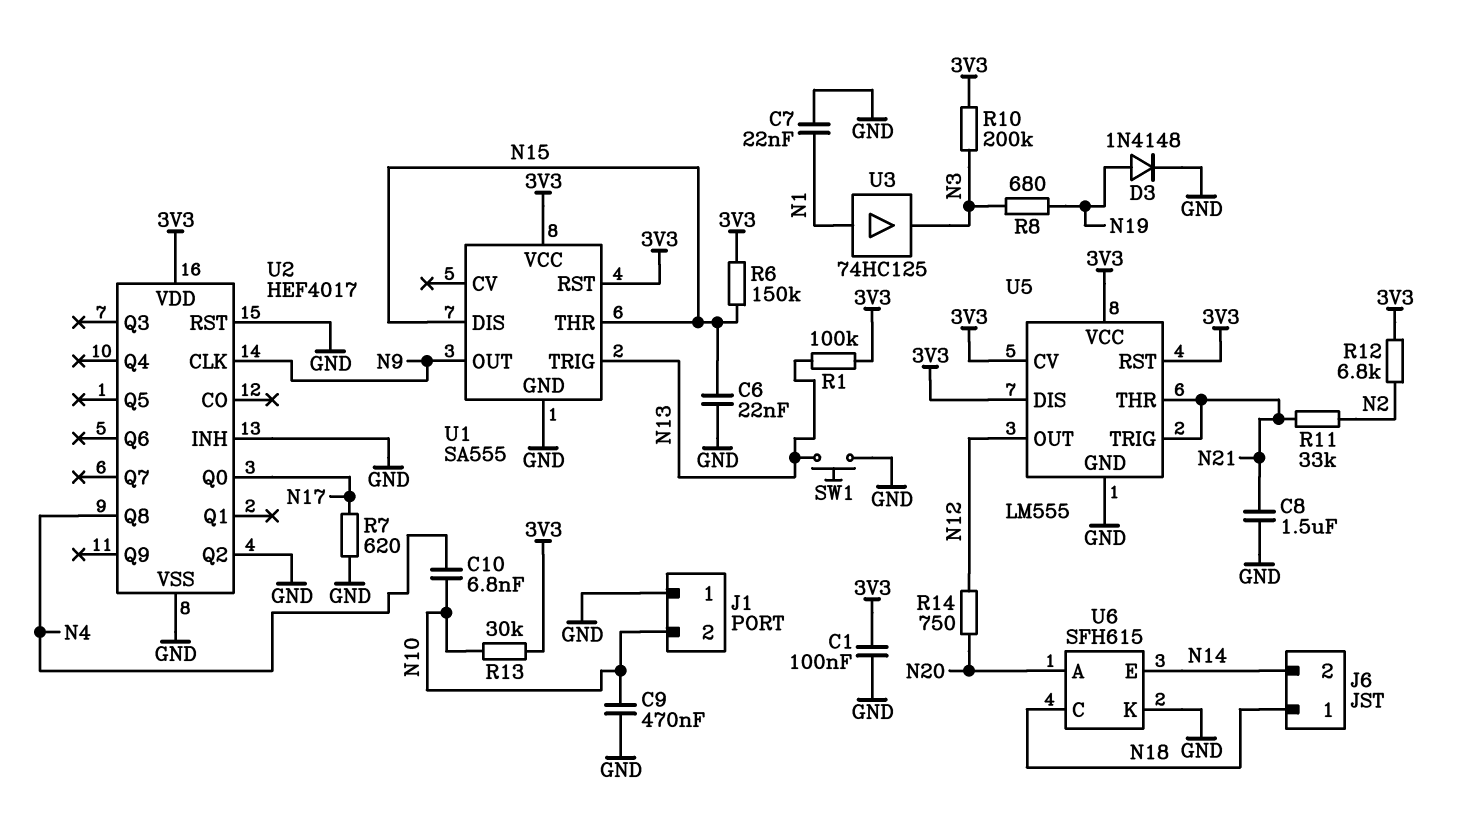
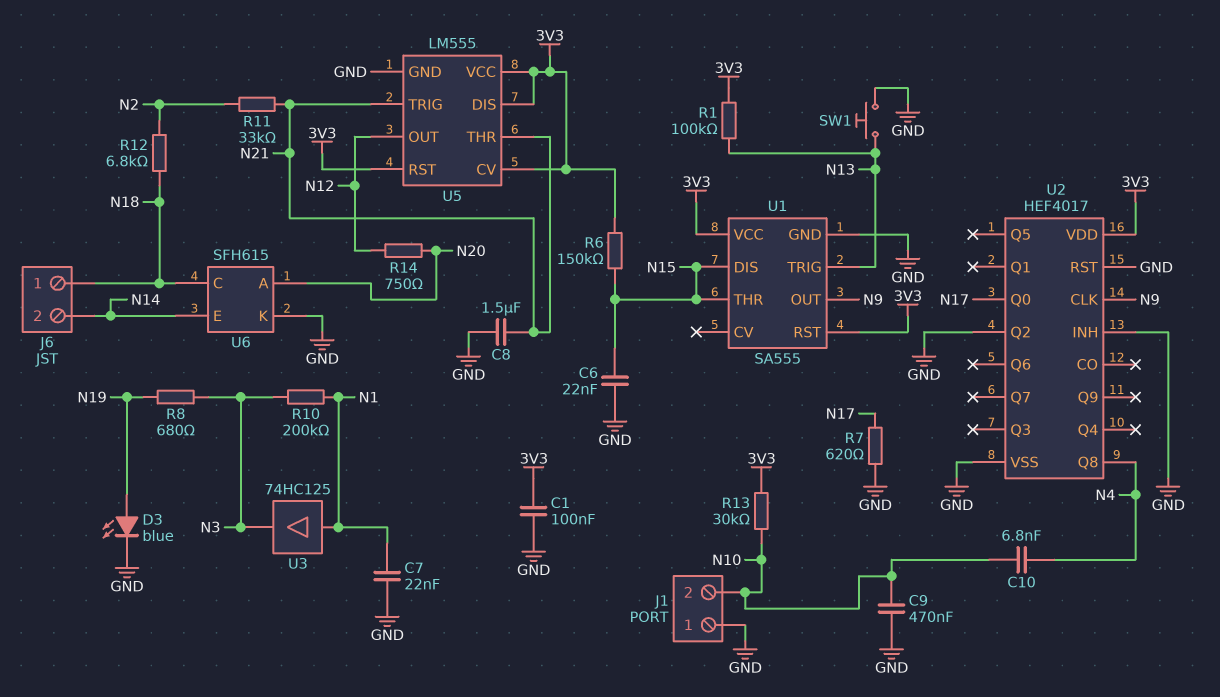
D3: diode 1N4148 (A N19, K GND) -> LED blue (A N19, K GND)
R10: 200k (3V3, N3) -> 200k (N1, N3)
R12: 6.8k (3V3, N2) -> 6.8k (N2, N18)

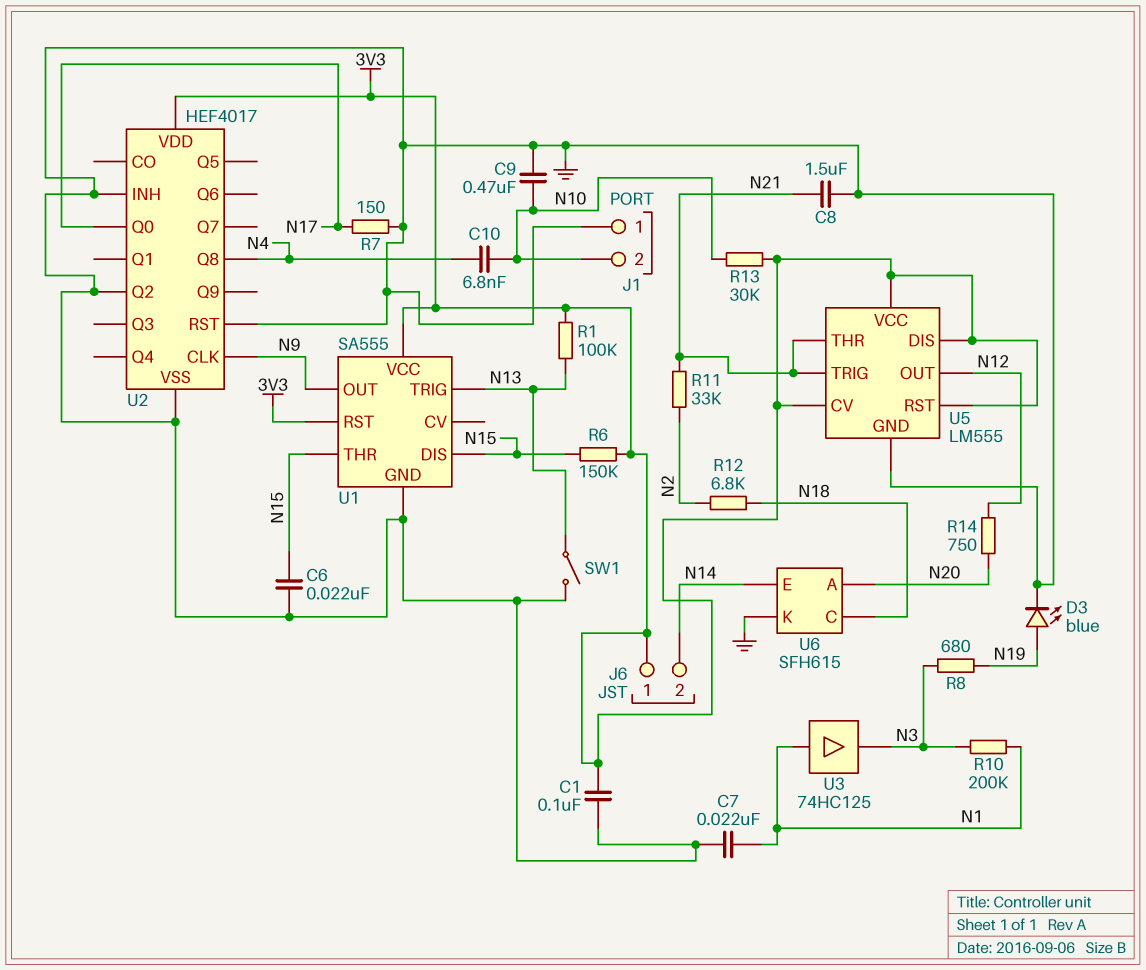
J6 pin 1: N18 -> 3V3
R7: 620 (GND, N17) -> 150 (GND, N17)
SW1: button (GND, N13) -> switch (GND, N13)

